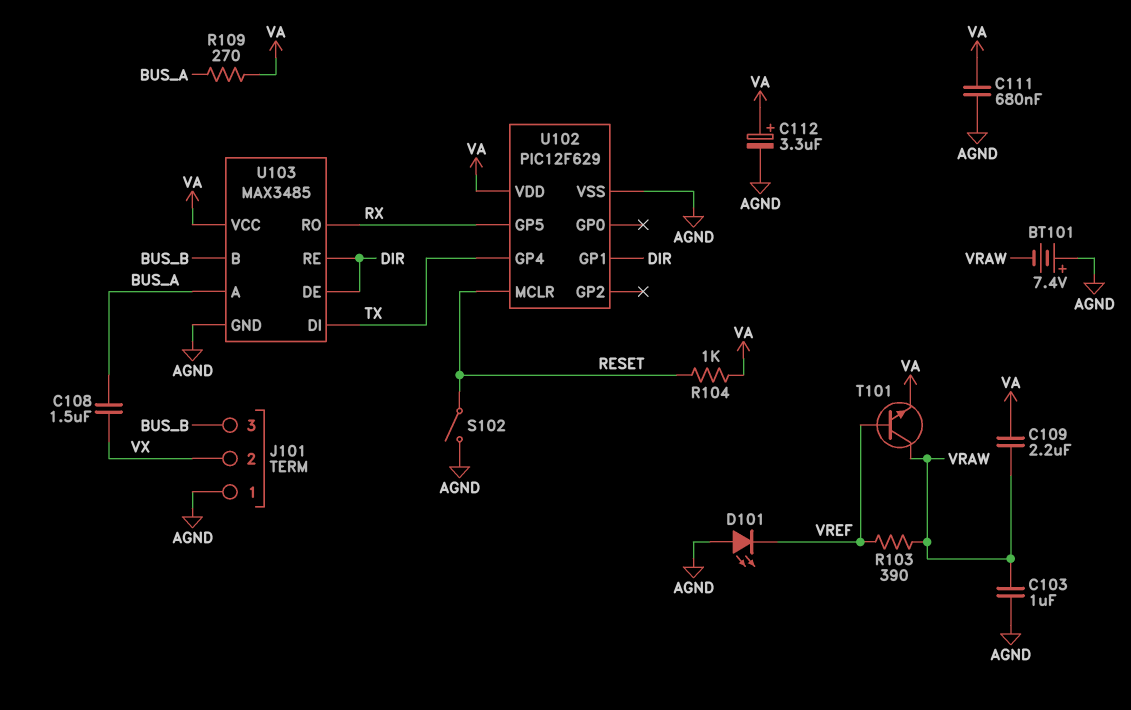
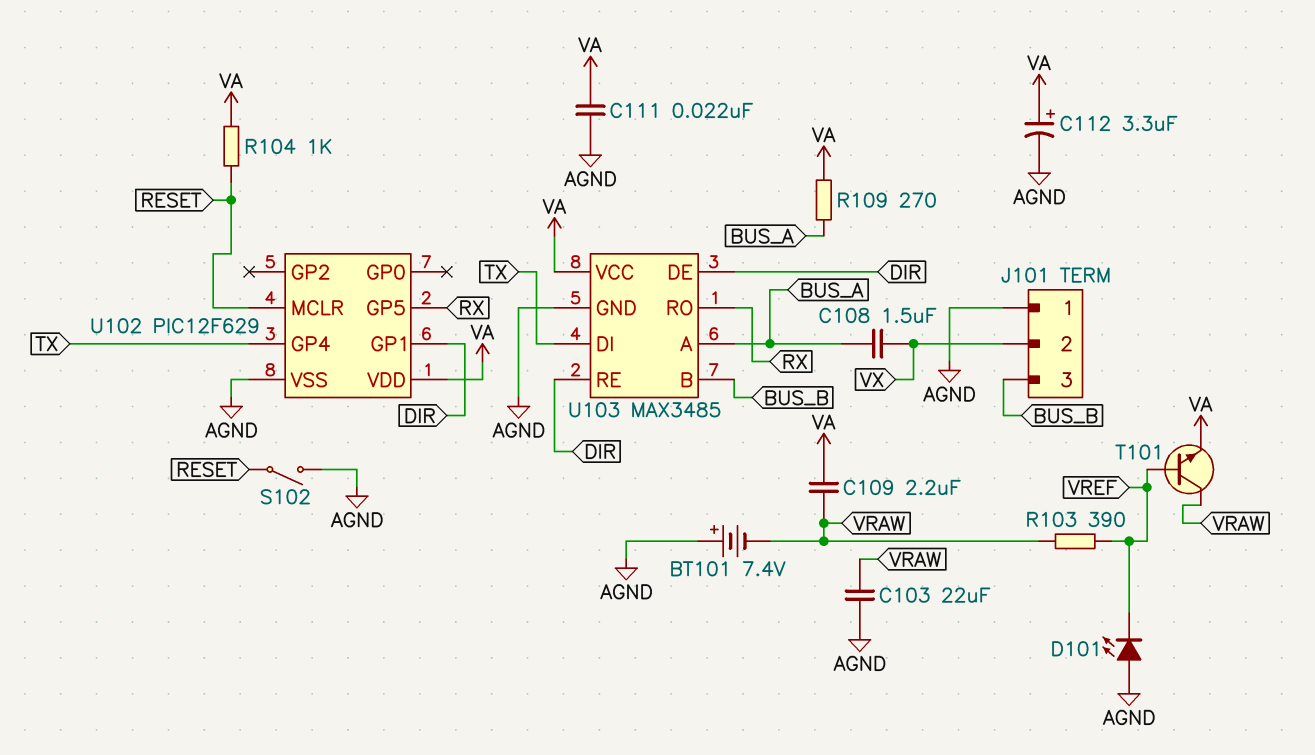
C103: 1uF (AGND, VRAW) -> 22uF (AGND, VRAW)
C111: 680nF (AGND, VA) -> 22nF (AGND, VA)

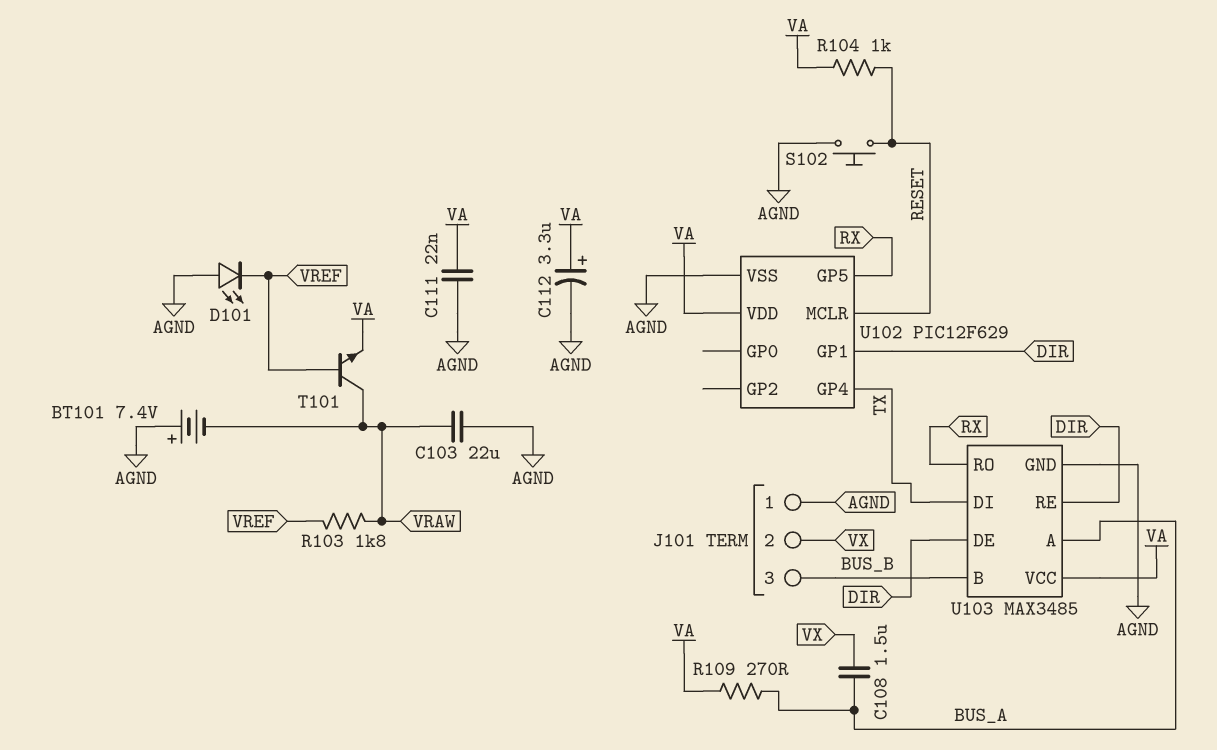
C109: 2.2uF (VA, VRAW) -> none
R103: 390 (VRAW, VREF) -> 1.8k (VRAW, VREF)
S102: switch (AGND, RESET) -> button (AGND, RESET)

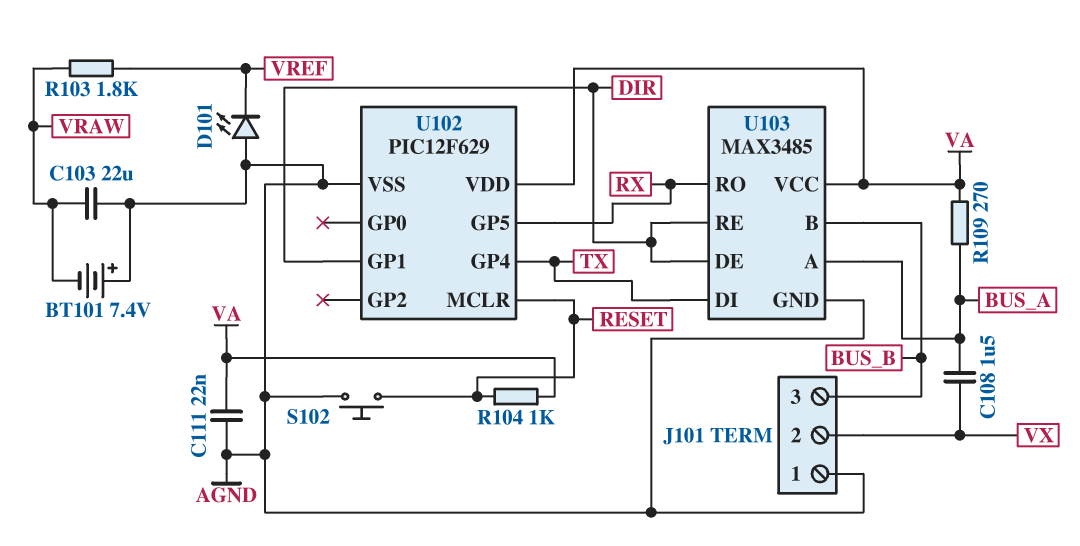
C112: 3.3uF (plus VA, minus AGND) -> none
T101: NPN (B VREF, C VRAW, E VA) -> none

